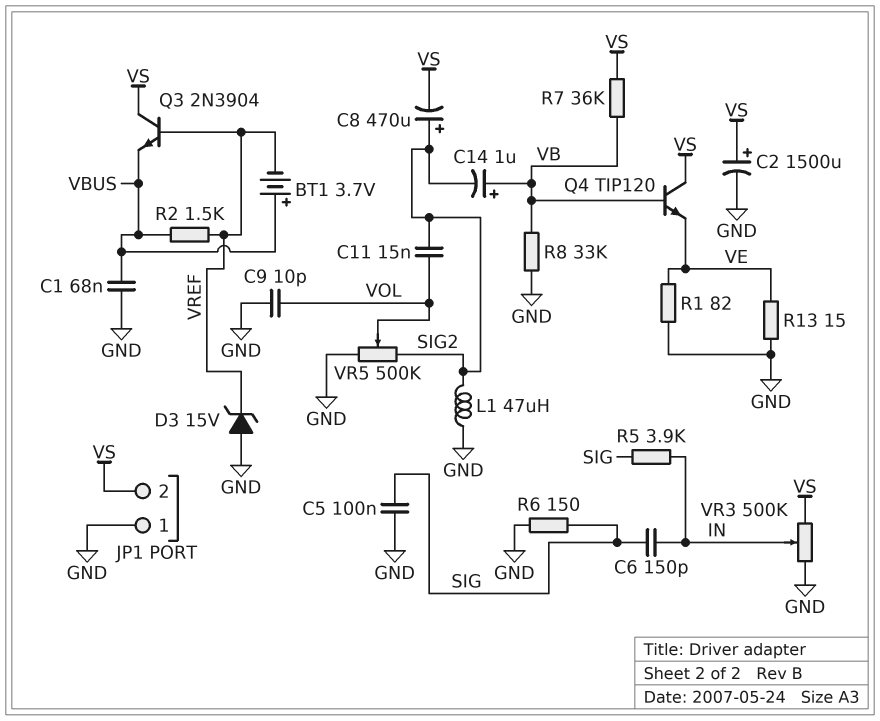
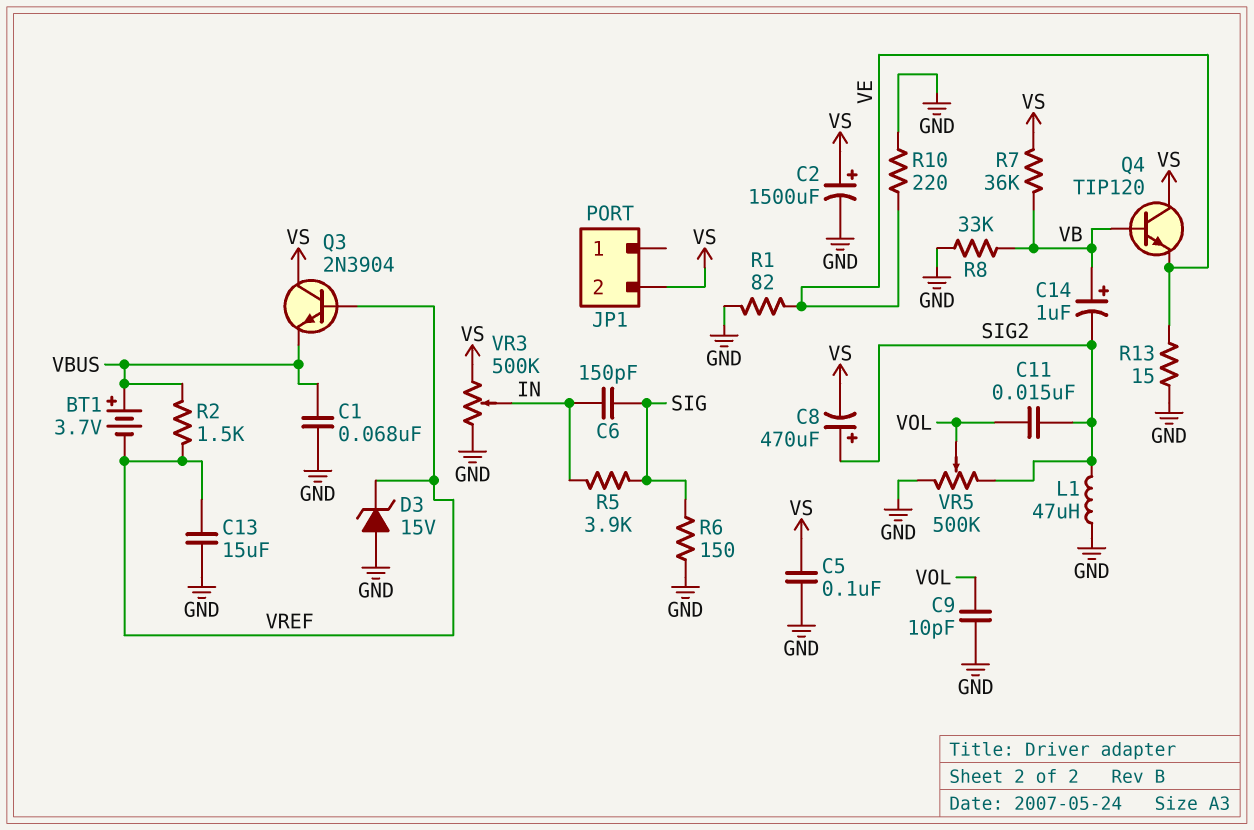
C5: 100nF (GND, SIG) -> 100nF (GND, VS)
C13: none -> 15uF (GND, VREF)
JP1 pin 1: GND -> none
R10: none -> 220 (GND, VE)

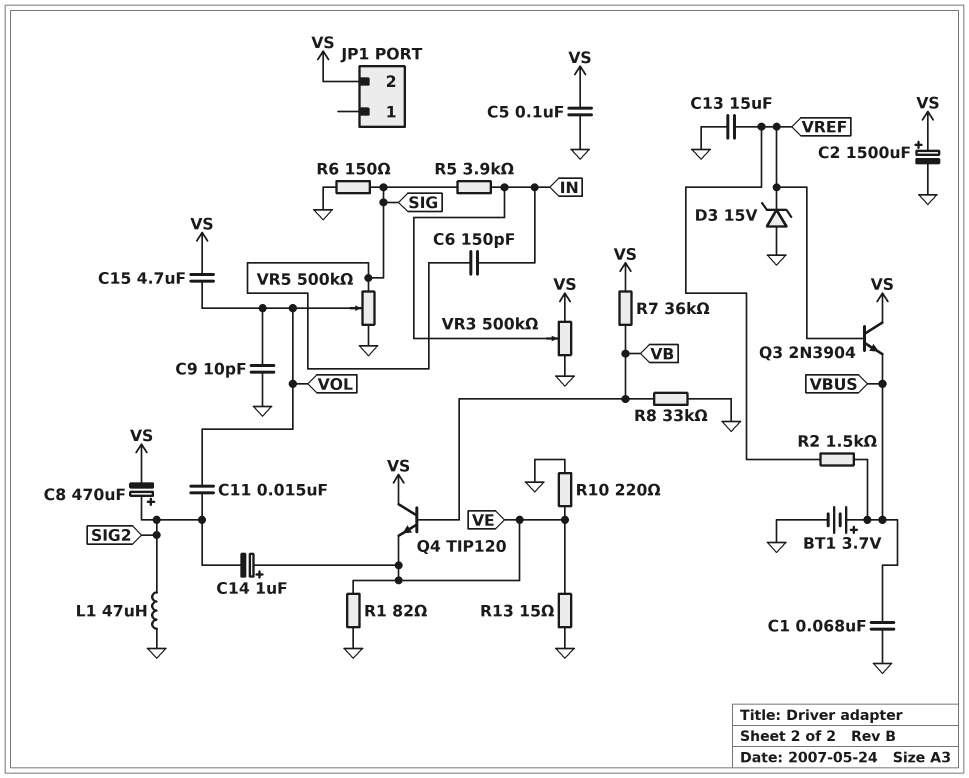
BT1: 3.7V (plus VBUS, minus VREF) -> 3.7V (plus VBUS, minus GND)
C14: 1uF (plus VB, minus SIG2) -> 1uF (plus VE, minus SIG2)
C15: none -> 4.7uF (VOL, VS)
VR5: 500k (GND, SIG2, wiper VOL) -> 500k (GND, SIG, wiper VOL)

